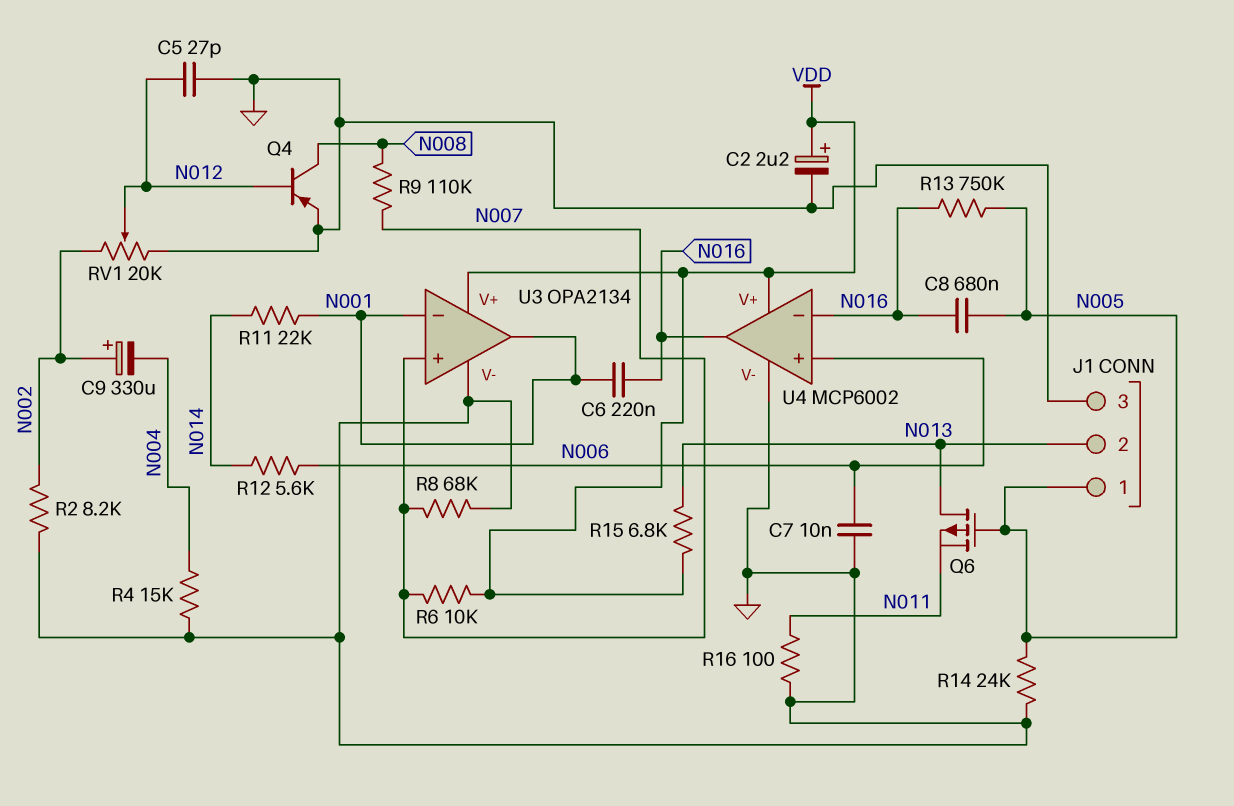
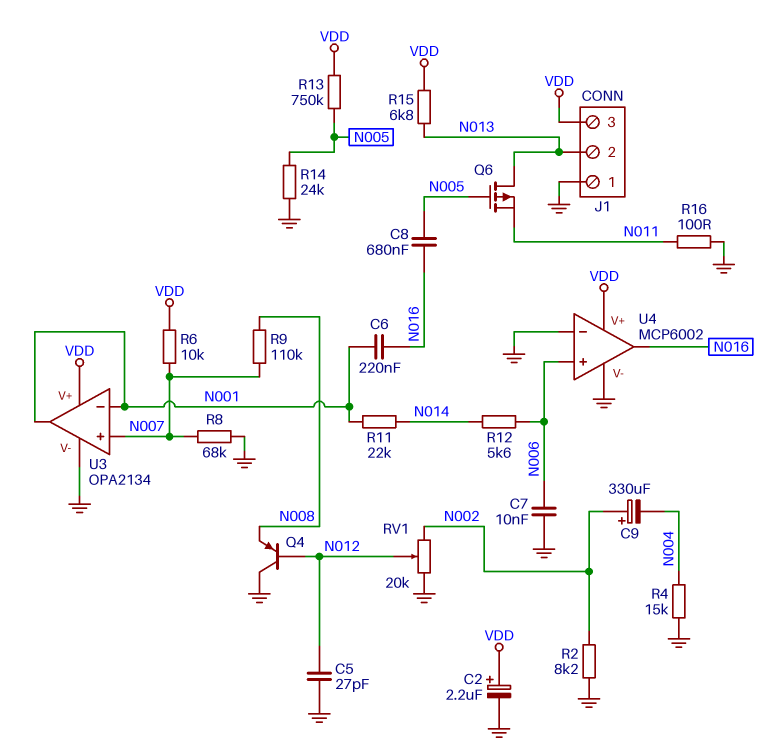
J1 pin 1: N005 -> GND
J1 pin 3: GND -> VDD
Q4: PNP (B N012, C N008, E GND) -> PNP (B N012, C GND, E N008)
R13: 750k (N005, N016) -> 750k (N005, VDD)
U4 pin in-: N016 -> GND

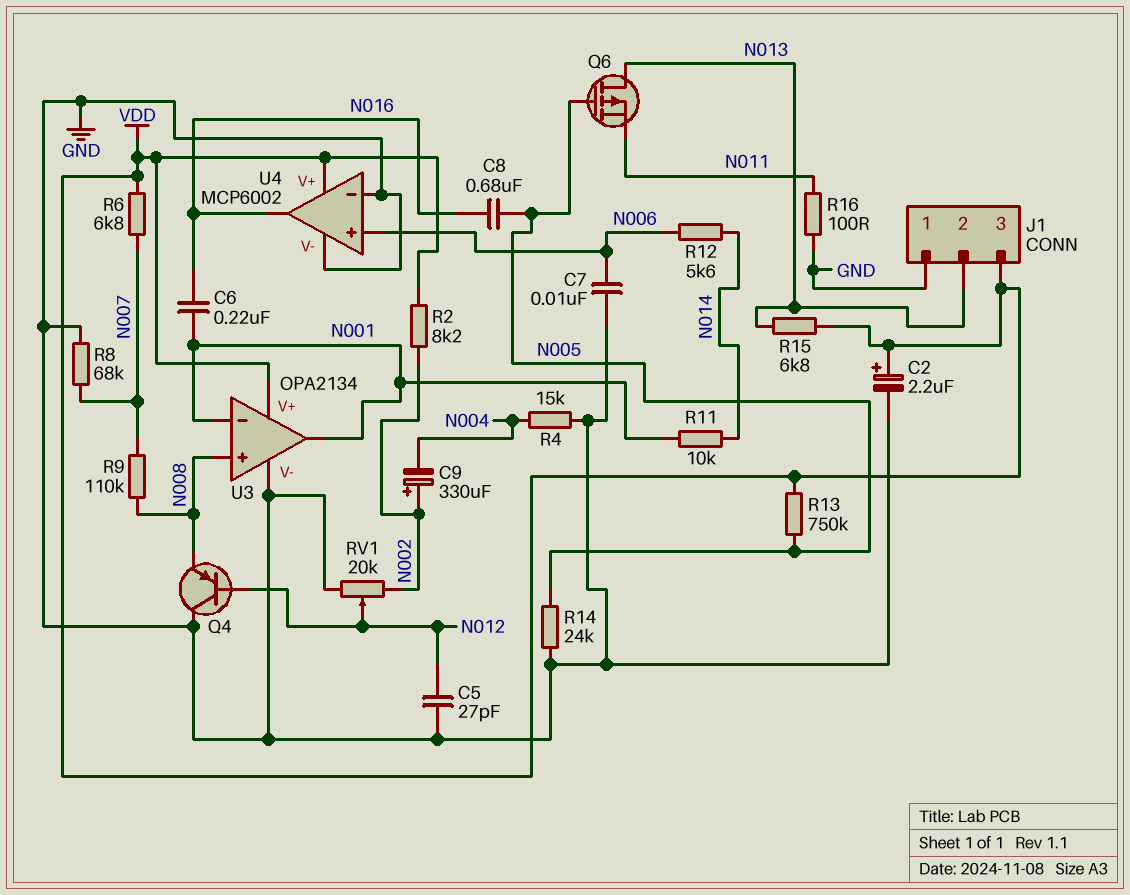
R2: 8.2k (GND, N002) -> 8.2k (N002, VDD)
R6: 10k (N007, VDD) -> 6.8k (N007, VDD)
R11: 22k (N001, N014) -> 10k (N001, N014)
U3 pin in+: N007 -> N008

